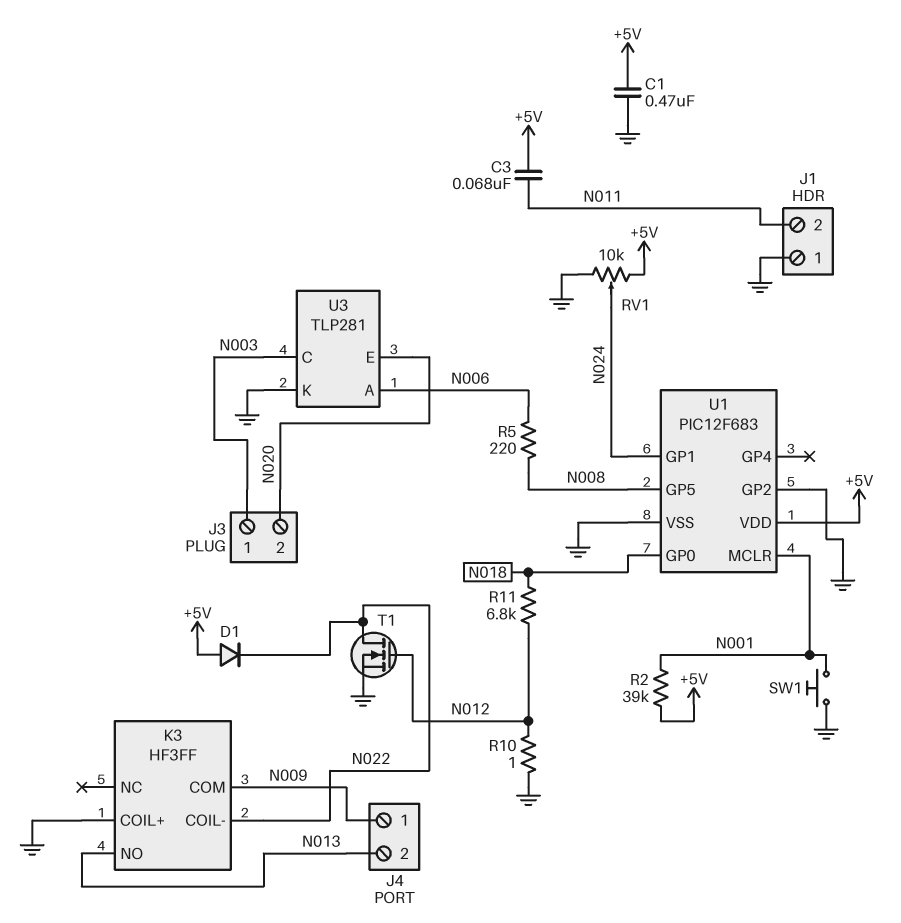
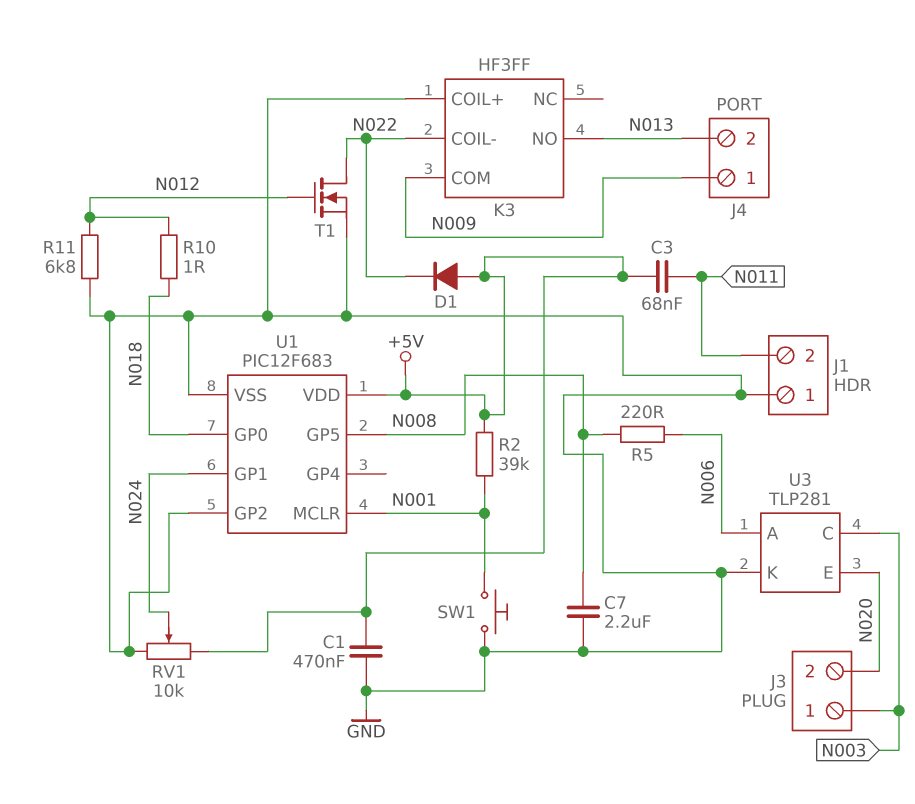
C7: none -> 2.2uF (GND, N008)
R10: 1 (GND, N012) -> 1 (N012, N018)
R11: 6.8k (N012, N018) -> 6.8k (GND, N012)

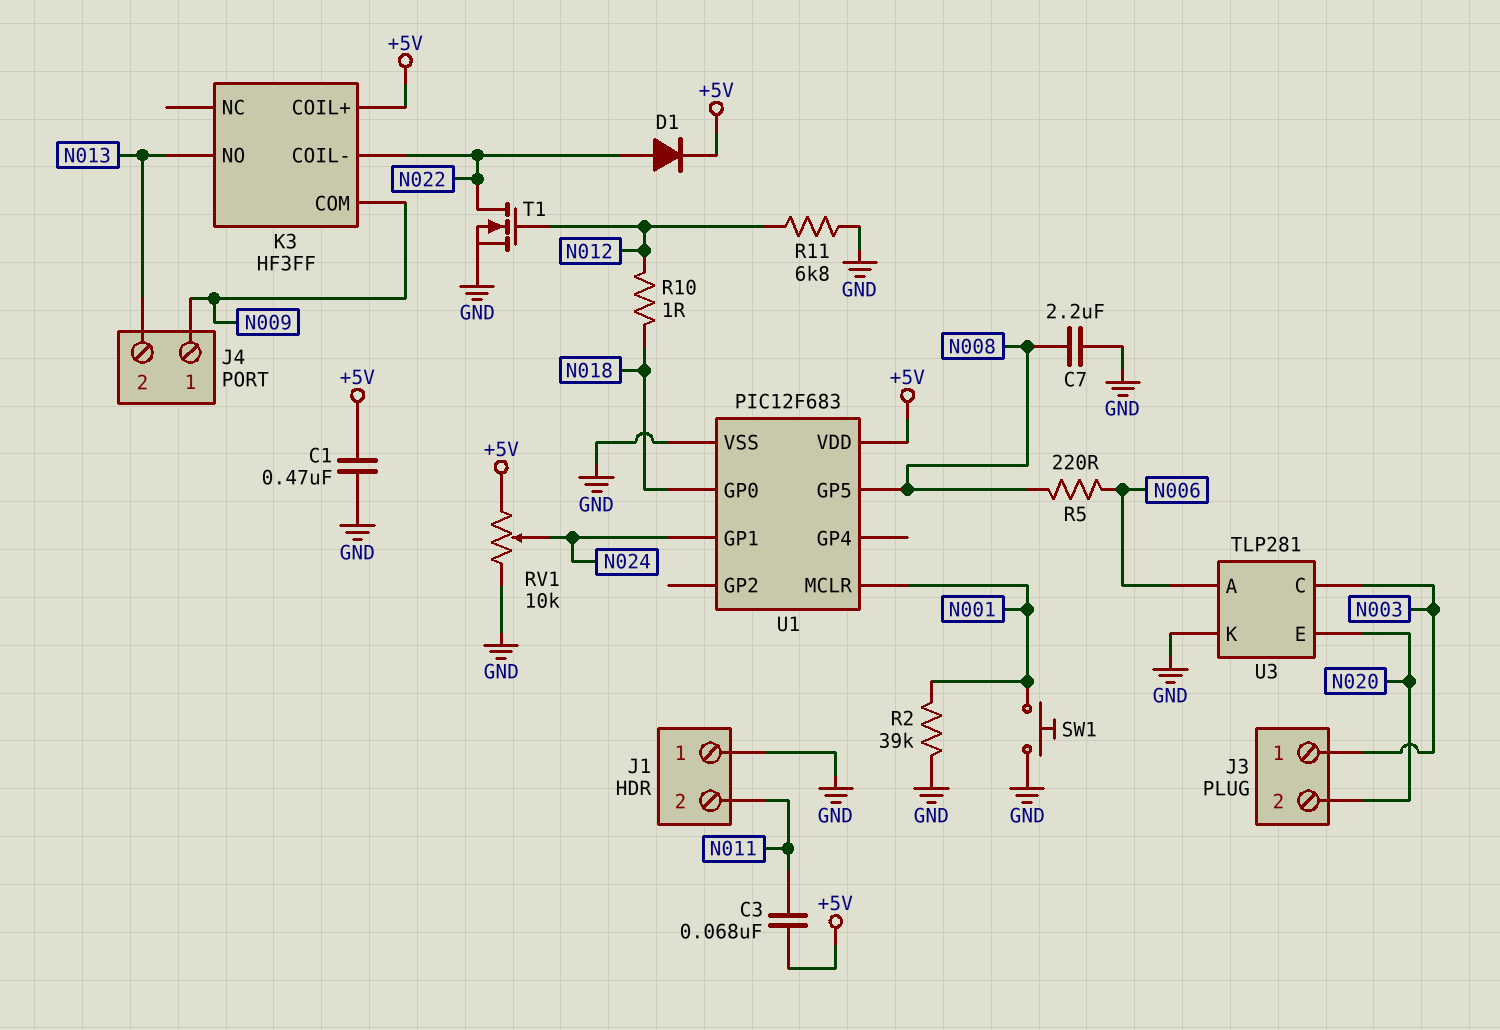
D1: diode (A +5V, K N022) -> diode (A N022, K +5V)
K3 pin COIL+: GND -> +5V
R2: 39k (+5V, N001) -> 39k (GND, N001)
U1 pin GP2: GND -> none

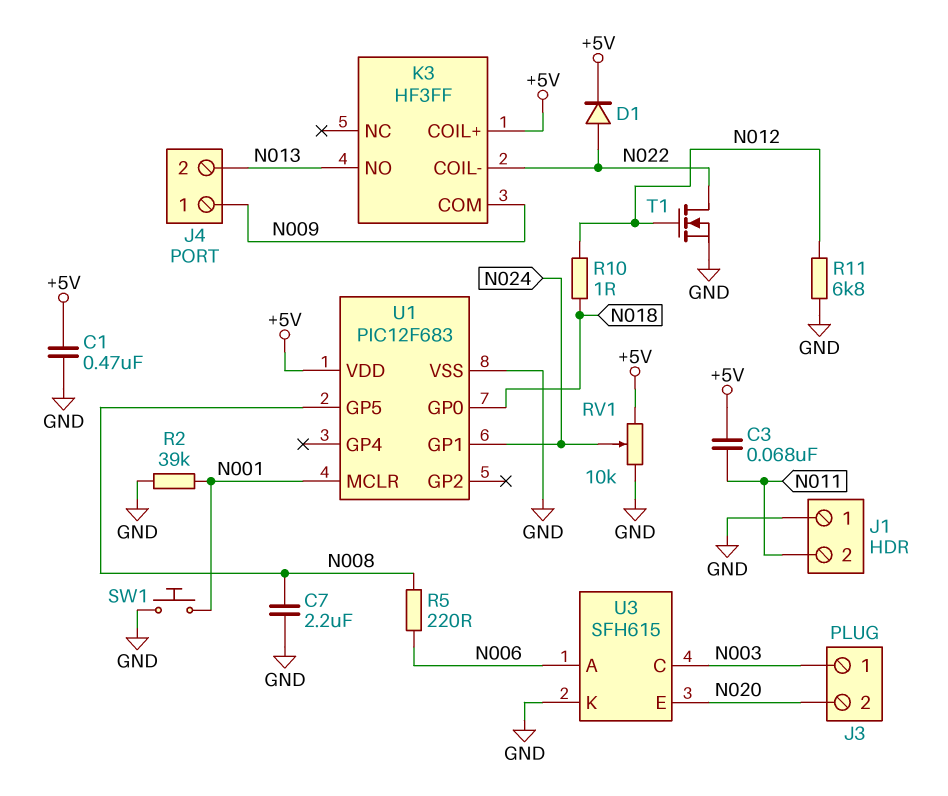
U3: TLP281 -> SFH615

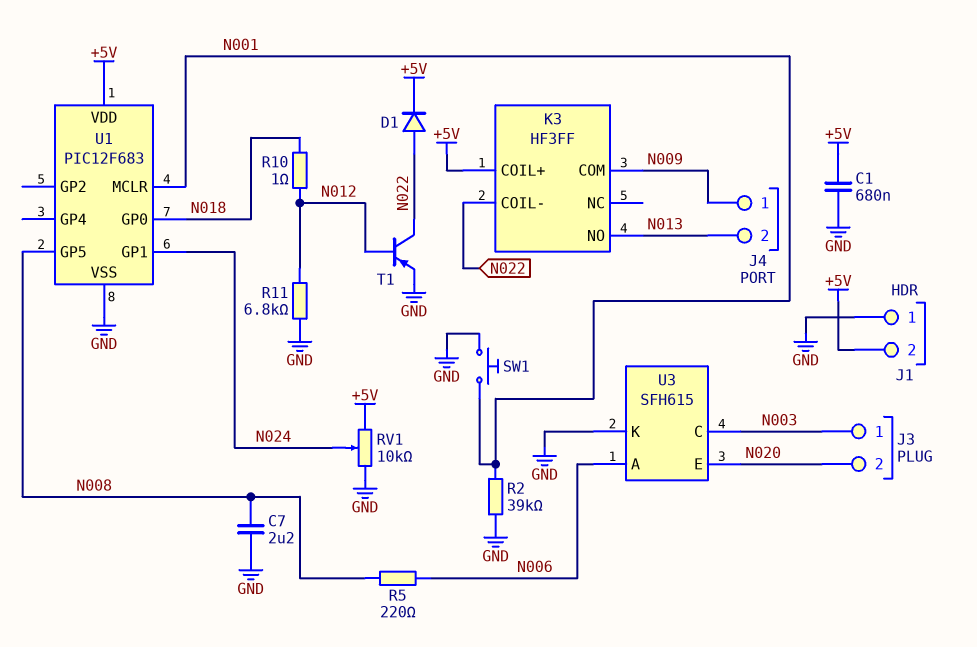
C1: 470nF (+5V, GND) -> 680nF (+5V, GND)
C3: 68nF (+5V, N011) -> none
J1 pin 2: N011 -> +5V
T1: NMOS (G N012, D N022, S GND) -> PNP (B N012, C N022, E GND)

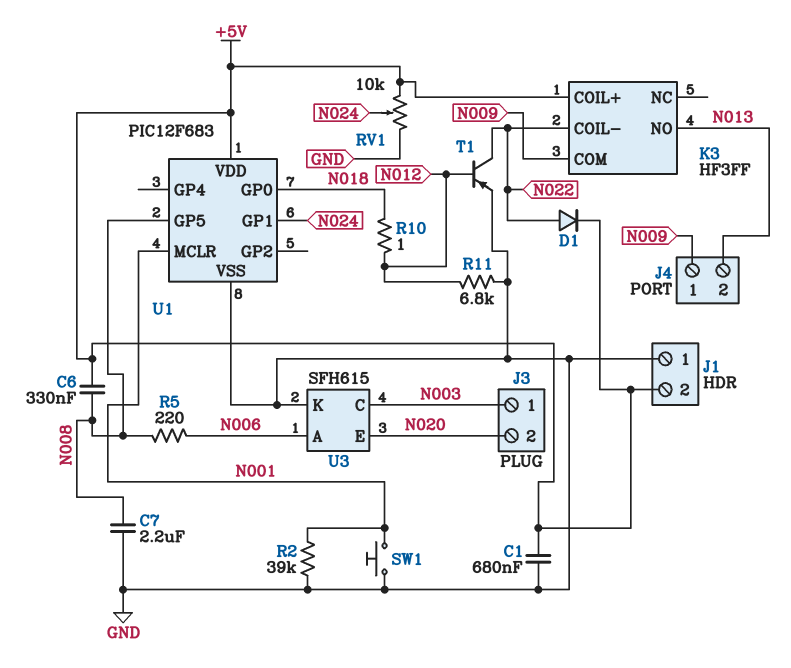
C6: none -> 330nF (+5V, N008)

